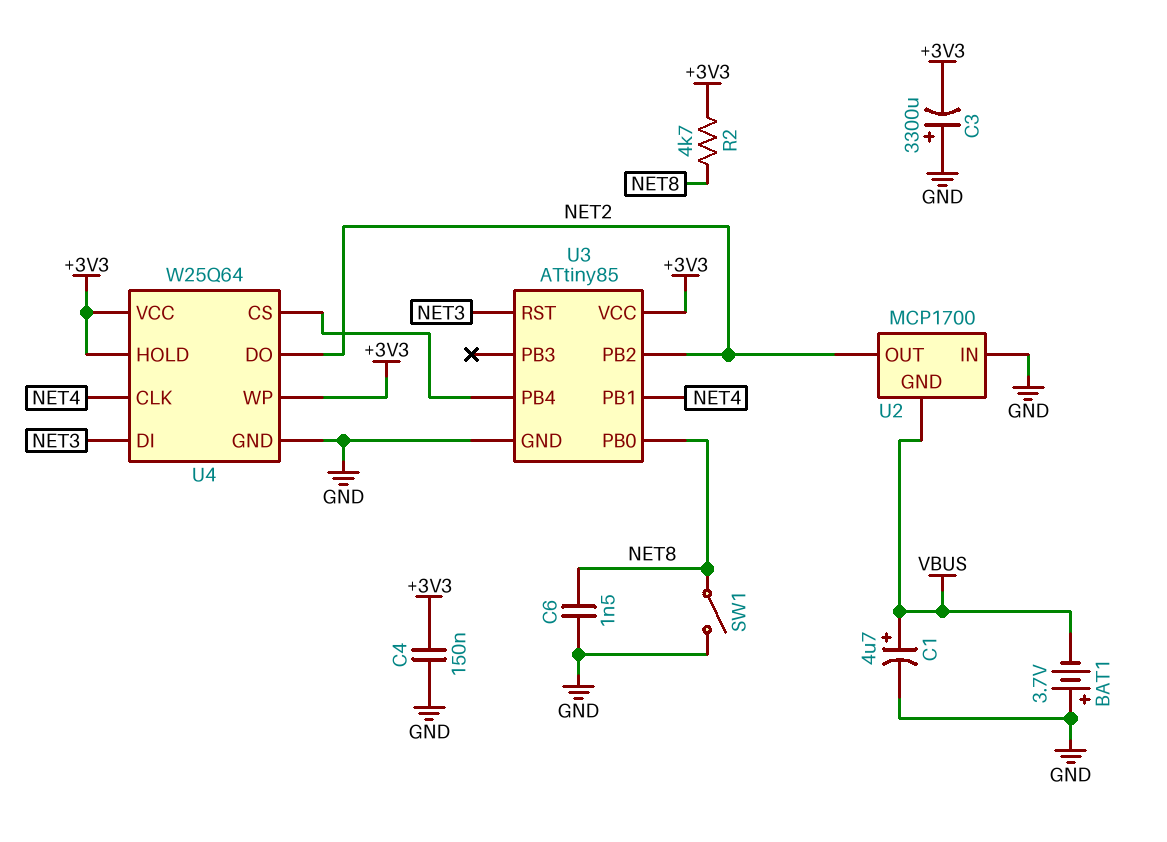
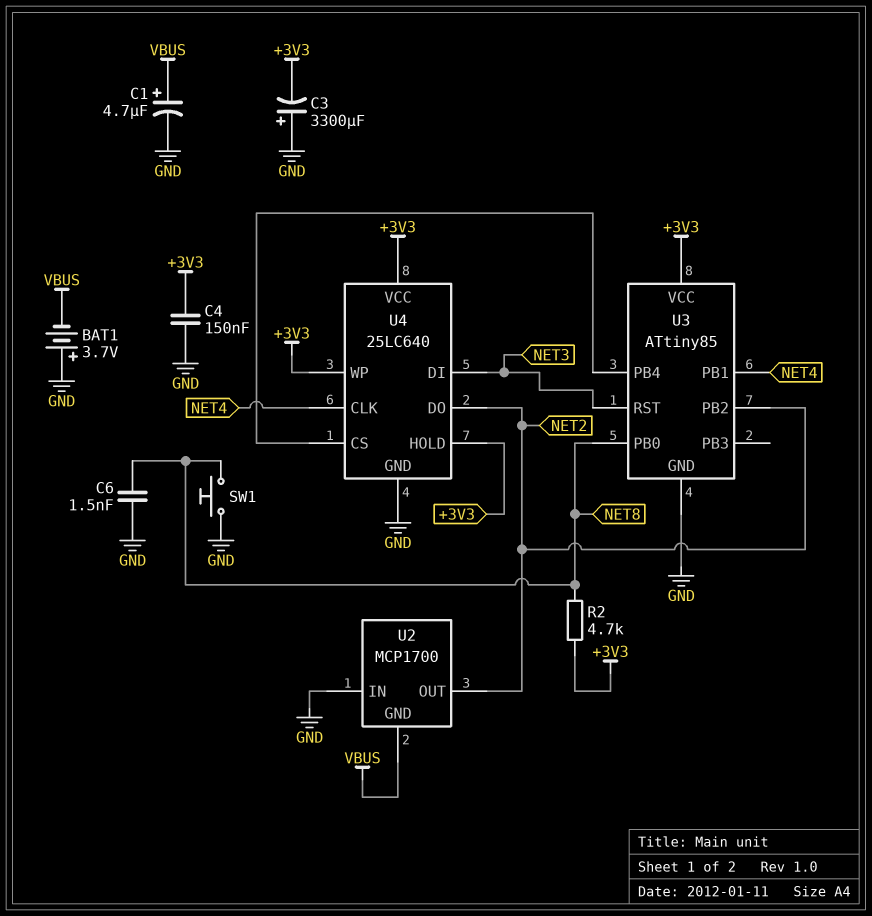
SW1: switch (GND, NET8) -> button (GND, NET8)
U4: W25Q64 -> 25LC640

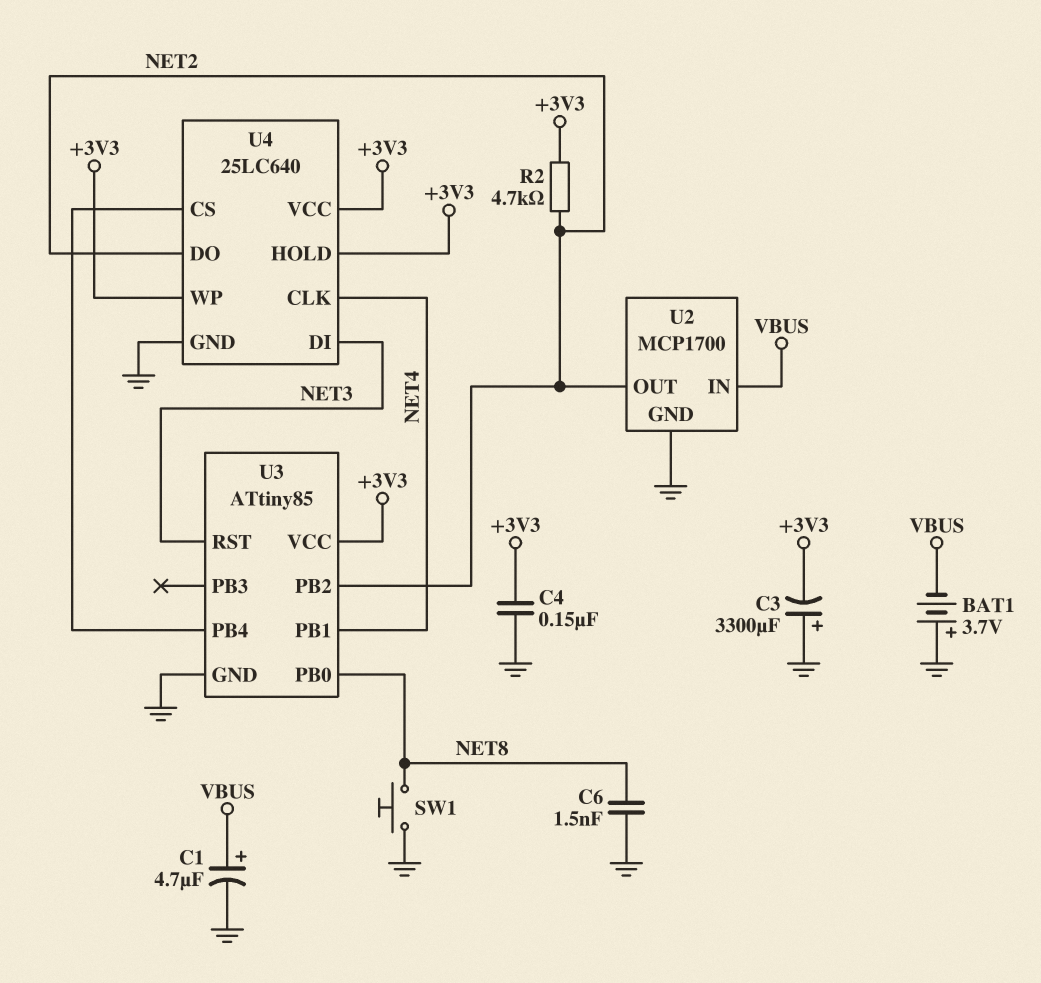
R2: 4.7k (+3V3, NET8) -> 4.7k (+3V3, NET2)
U2 pin GND: VBUS -> GND
U2 pin IN: GND -> VBUS

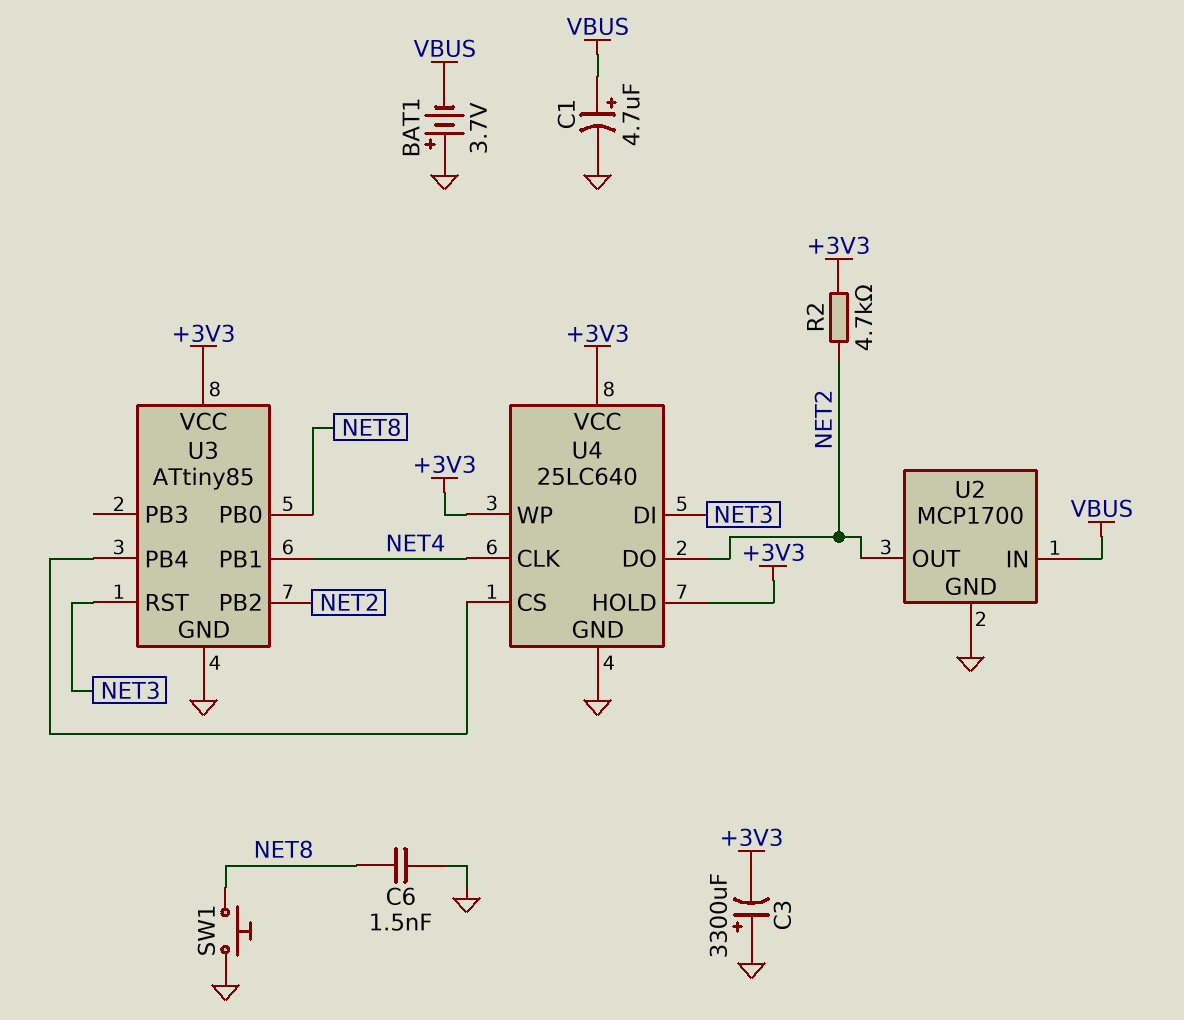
C4: 150nF (+3V3, GND) -> none

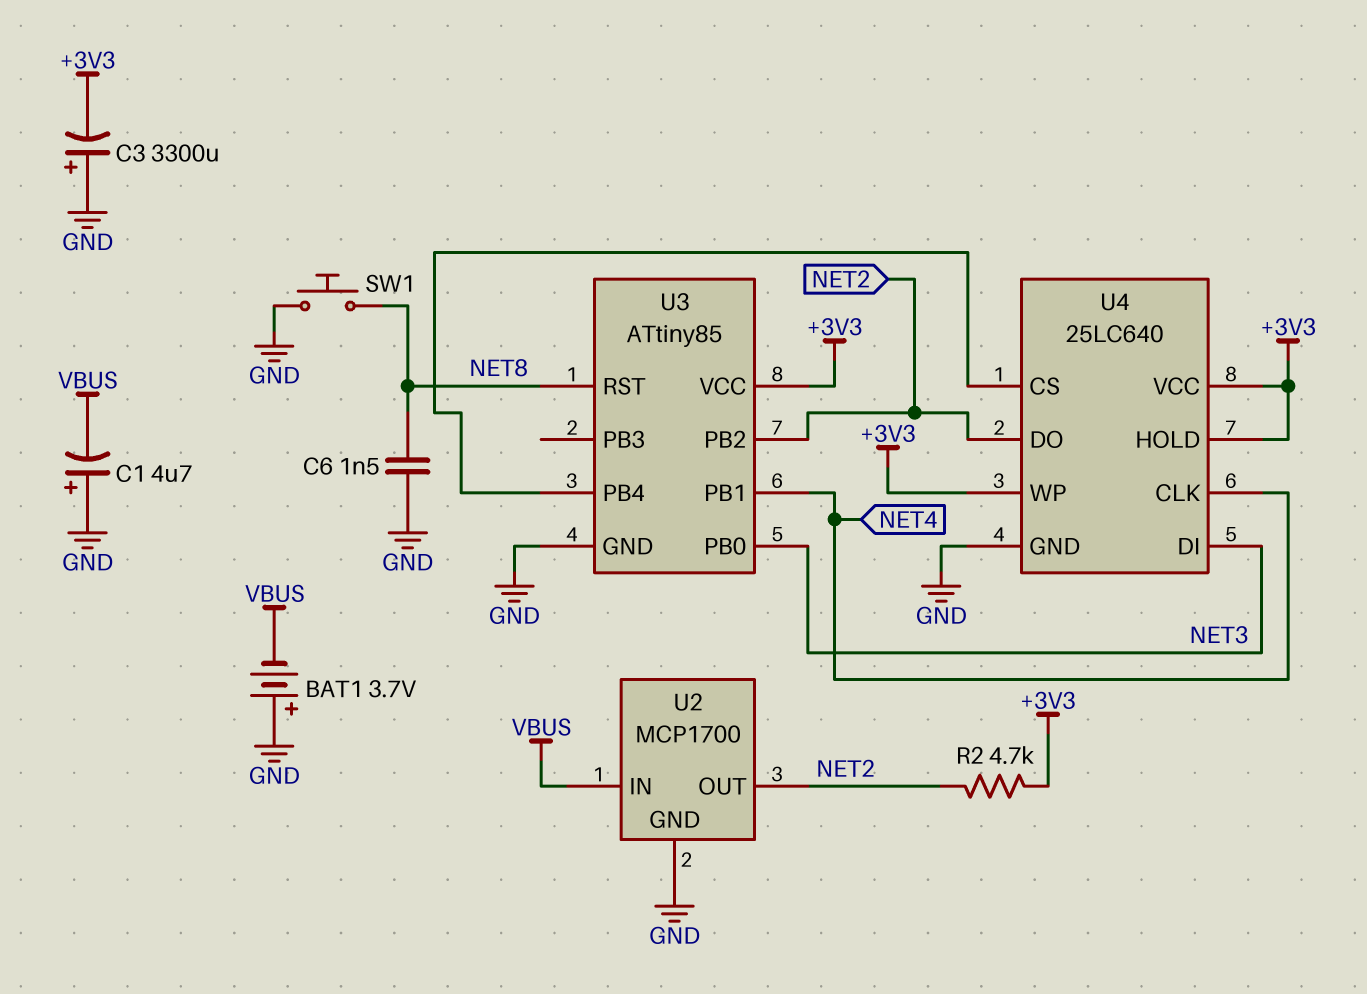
C1: 4.7uF (plus VBUS, minus GND) -> 4.7uF (plus GND, minus VBUS)
U3 pin PB0: NET8 -> NET3
U3 pin RST: NET3 -> NET8

